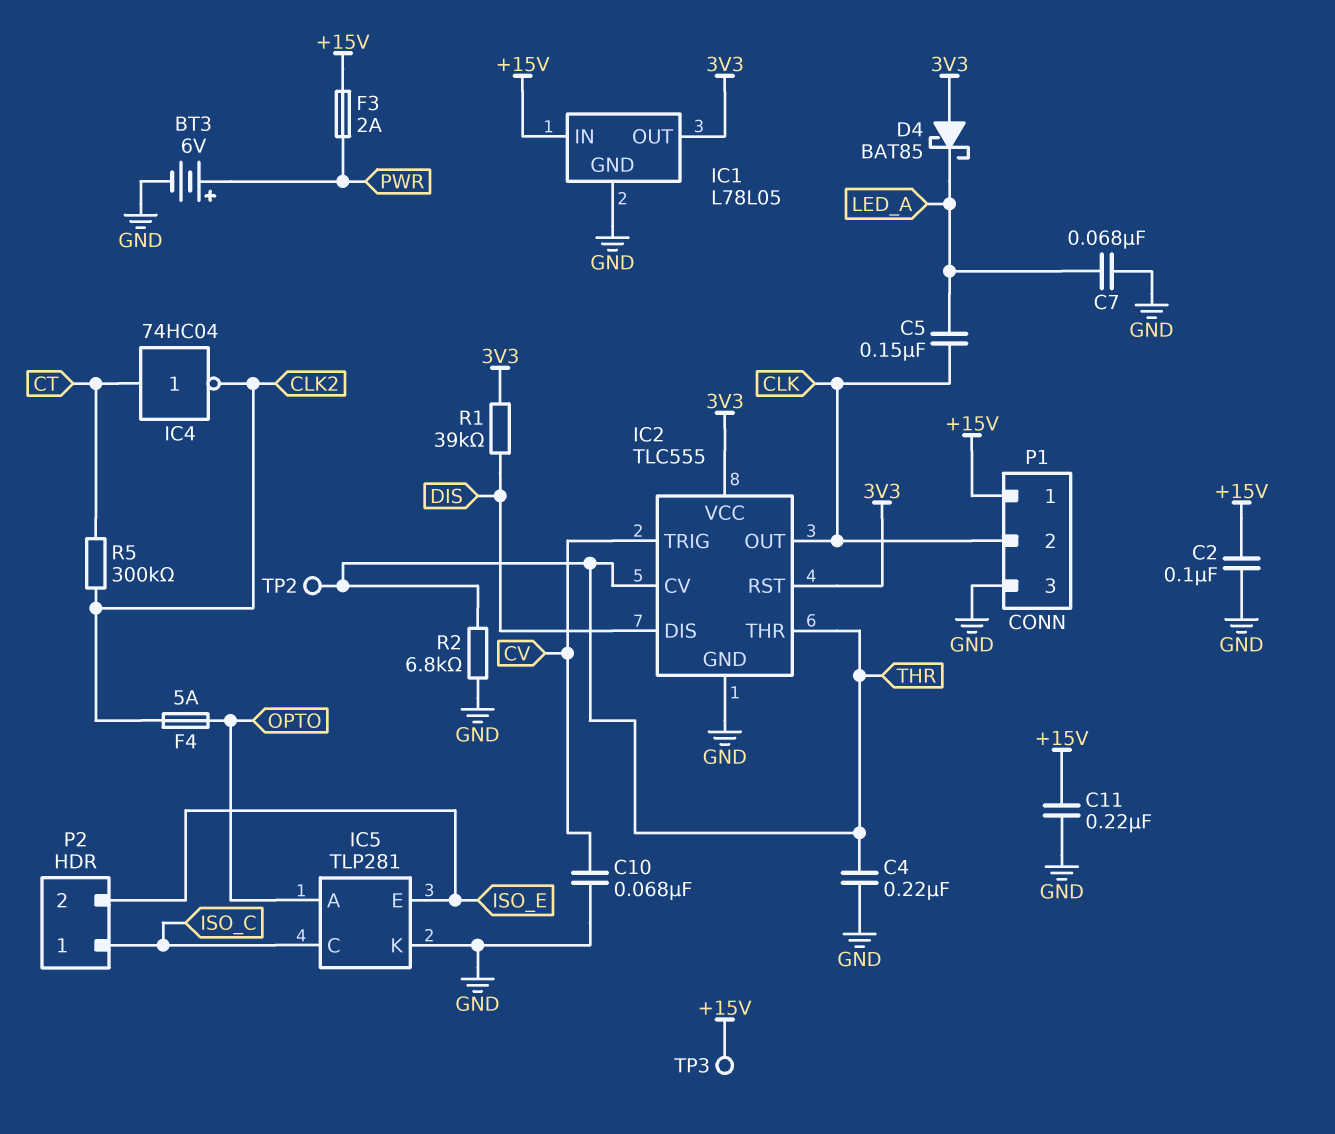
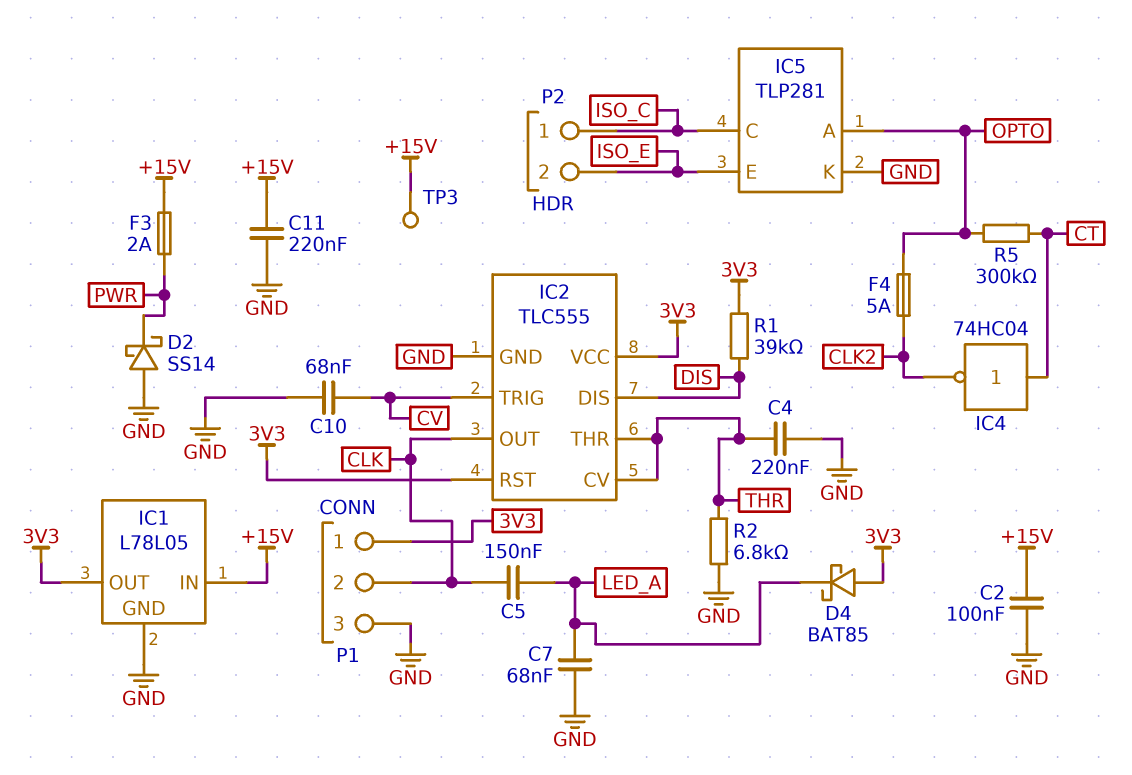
BT3: 6V (plus PWR, minus GND) -> none
D2: none -> schottky SS14 (A GND, K PWR)
P1 pin 1: +15V -> 3V3
R5: 300k (CLK2, CT) -> 300k (CT, OPTO)
TP2: test point (THR) -> none

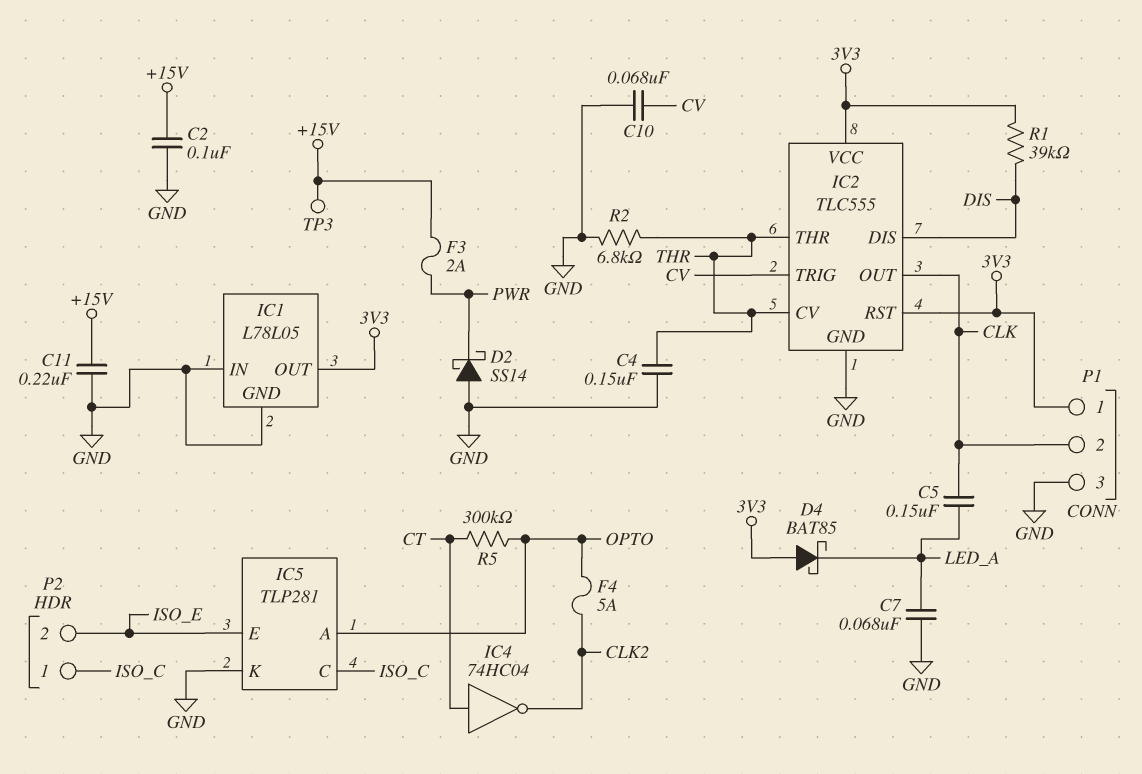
C4: 220nF (GND, THR) -> 150nF (GND, THR)
IC1 pin IN: +15V -> GND

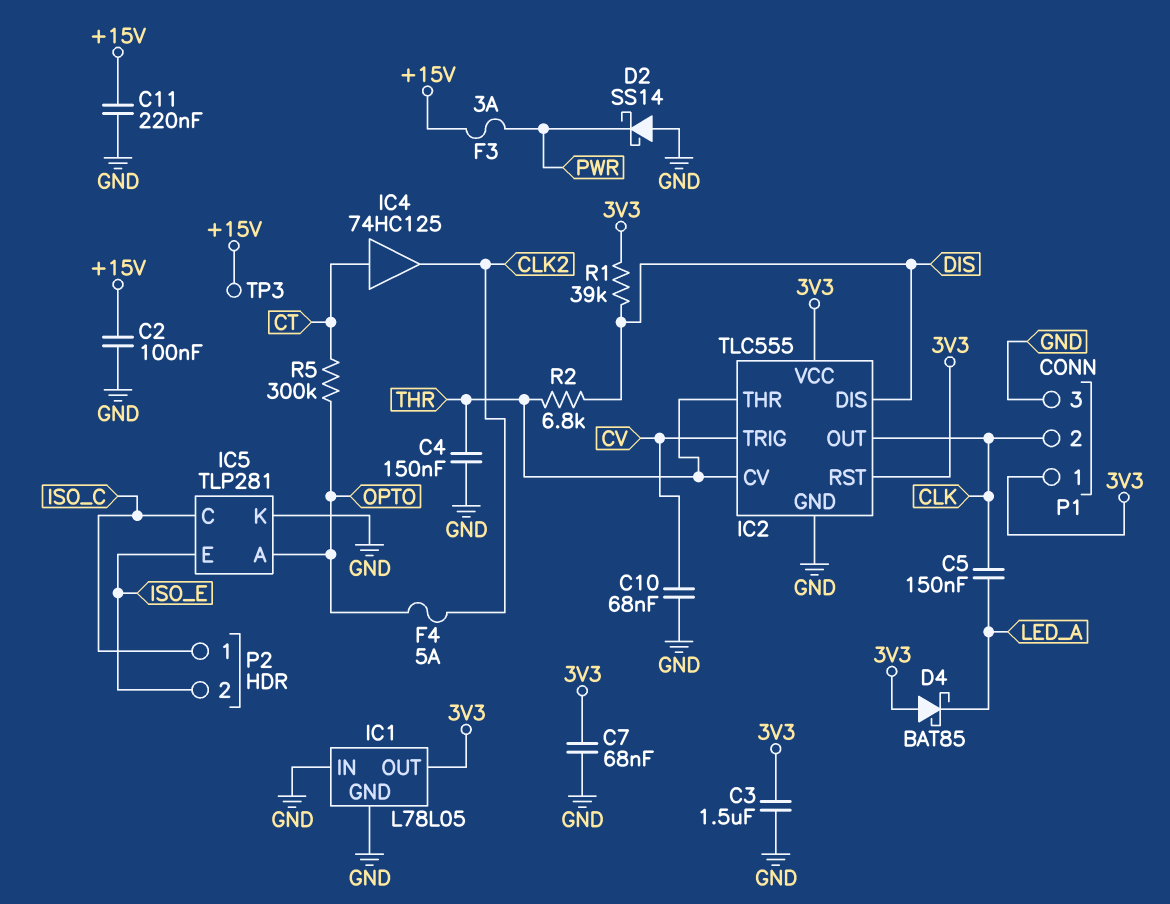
C3: none -> 1.5uF (3V3, GND)
C7: 68nF (GND, LED_A) -> 68nF (3V3, GND)
F3: 2A (+15V, PWR) -> 3A (+15V, PWR)
IC4: NOT 74HC04 (in CT, out CLK2) -> buffer 74HC125 (in CT, out CLK2)
R2: 6.8k (GND, THR) -> 6.8k (DIS, THR)

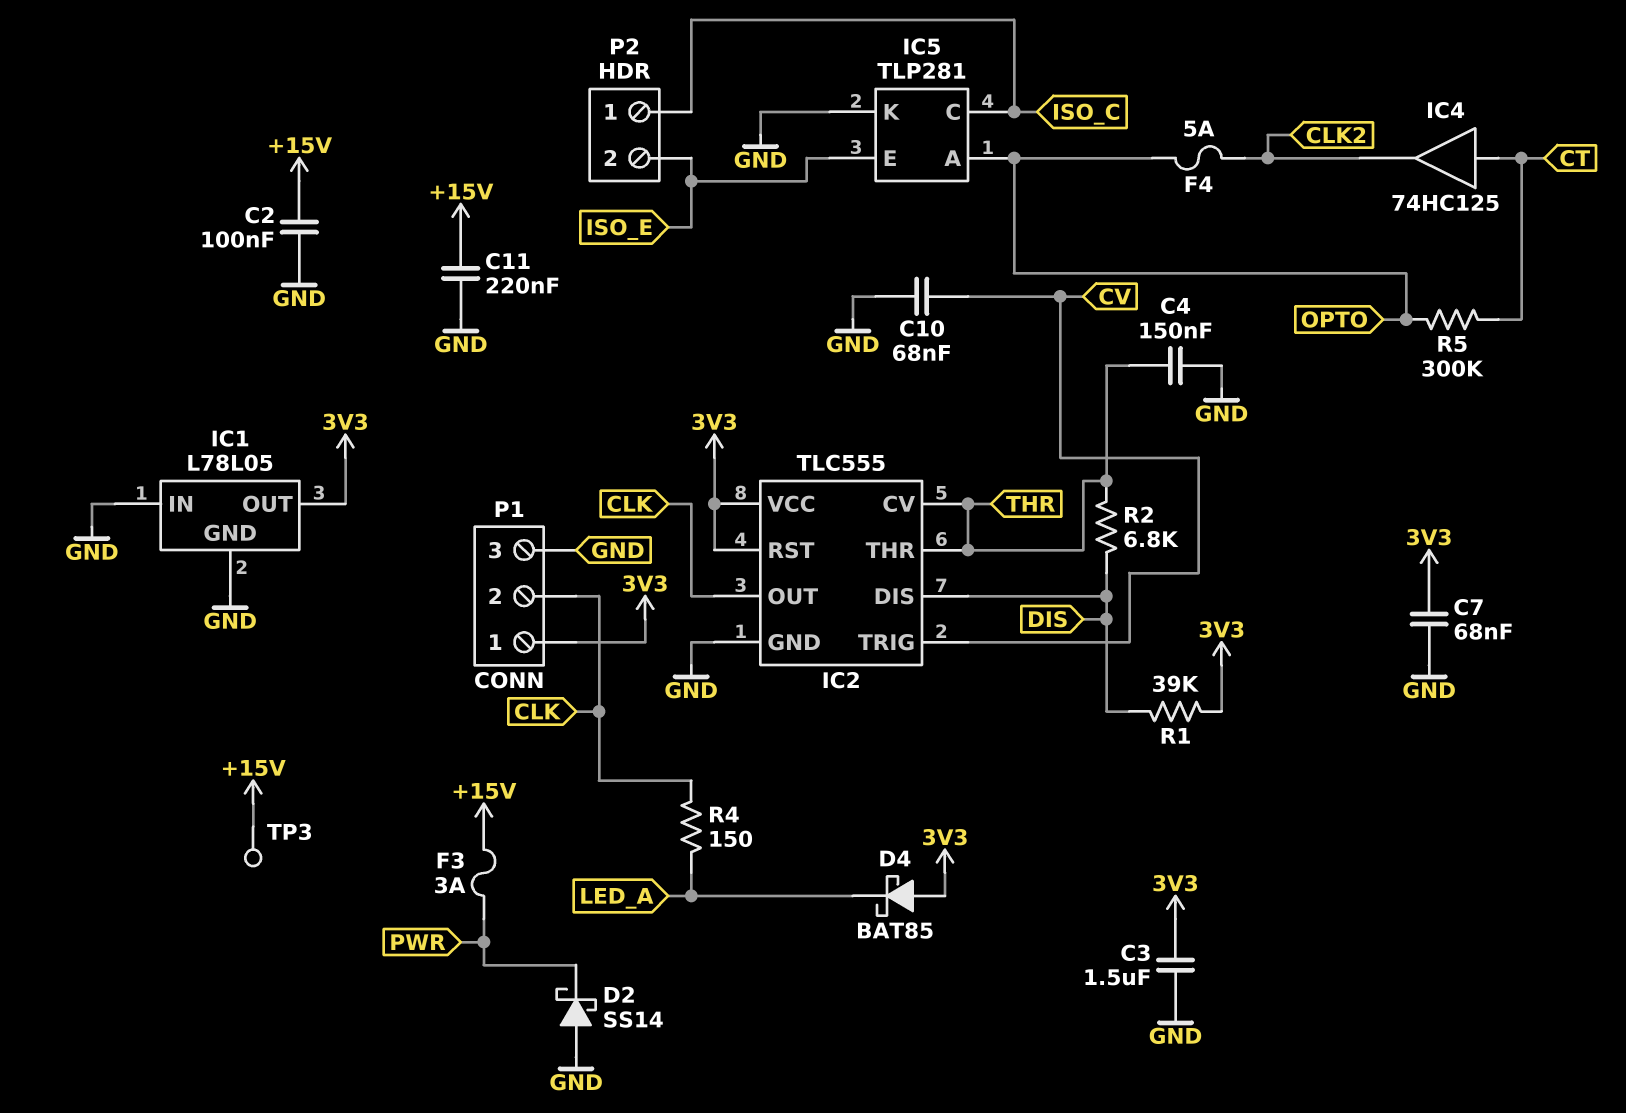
C5: 150nF (CLK, LED_A) -> none
R4: none -> 150 (CLK, LED_A)

